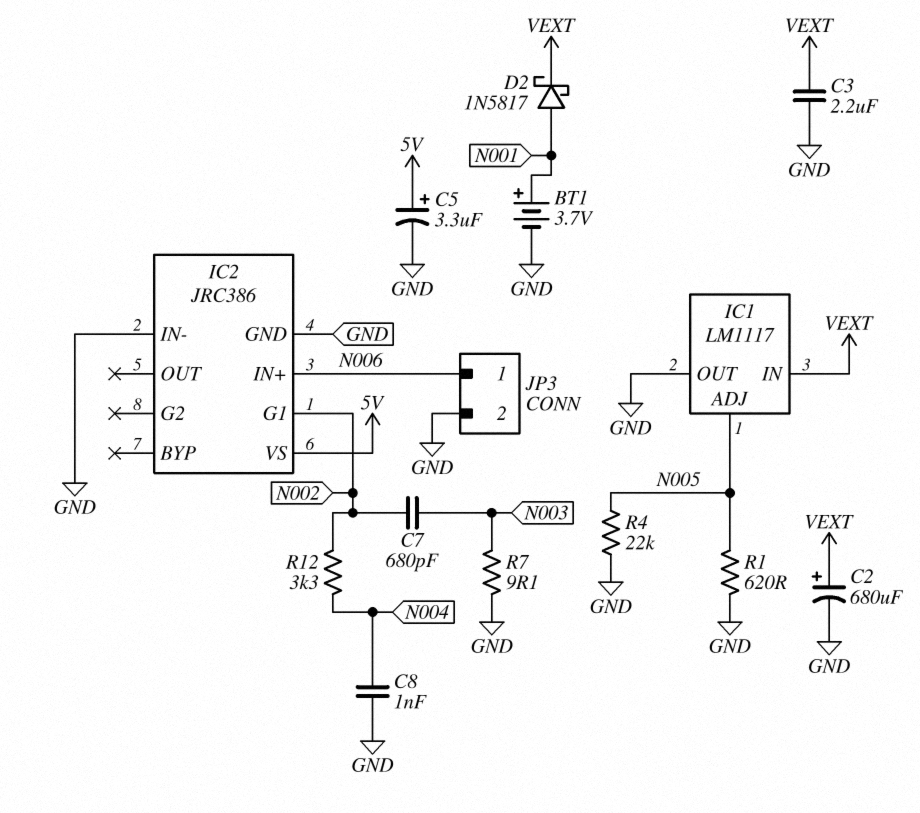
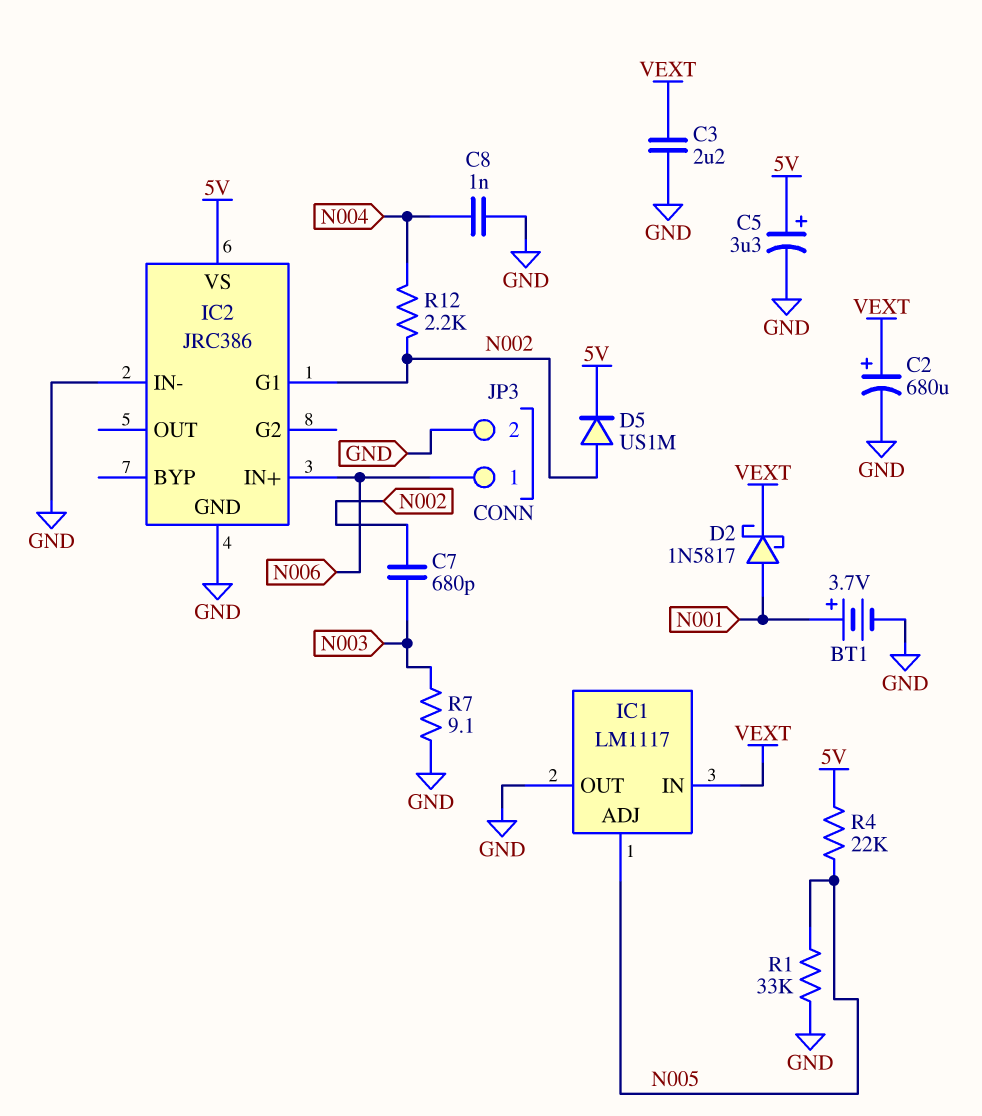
D5: none -> diode US1M (A N002, K 5V)
R1: 620 (GND, N005) -> 33k (GND, N005)
R4: 22k (GND, N005) -> 22k (5V, N005)
R12: 3.3k (N002, N004) -> 2.2k (N002, N004)

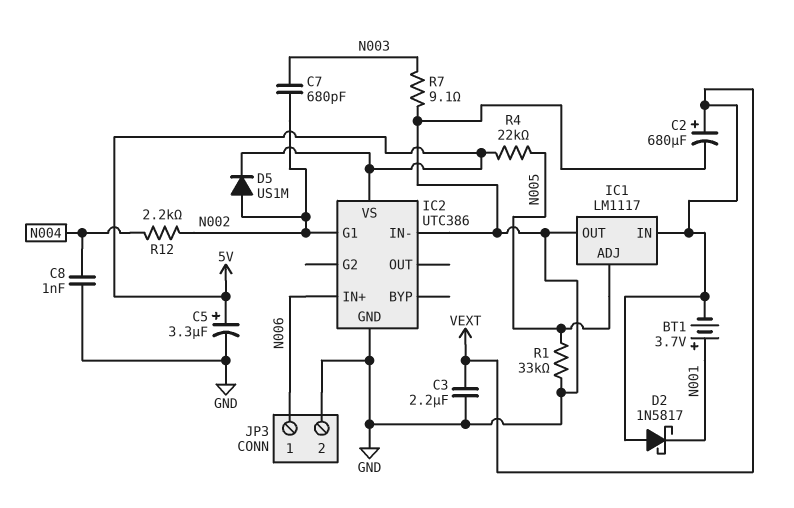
BT1: 3.7V (plus N001, minus GND) -> 3.7V (plus N001, minus VEXT)
D2: schottky 1N5817 (A N001, K VEXT) -> schottky 1N5817 (A VEXT, K N001)
IC2: JRC386 -> UTC386

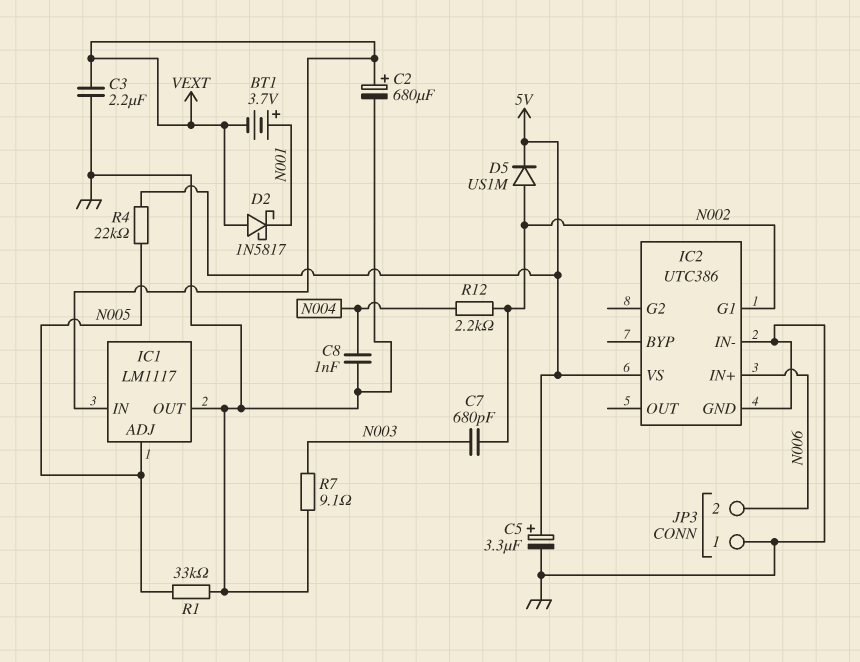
JP3 pin 1: N006 -> GND
JP3 pin 2: GND -> N006

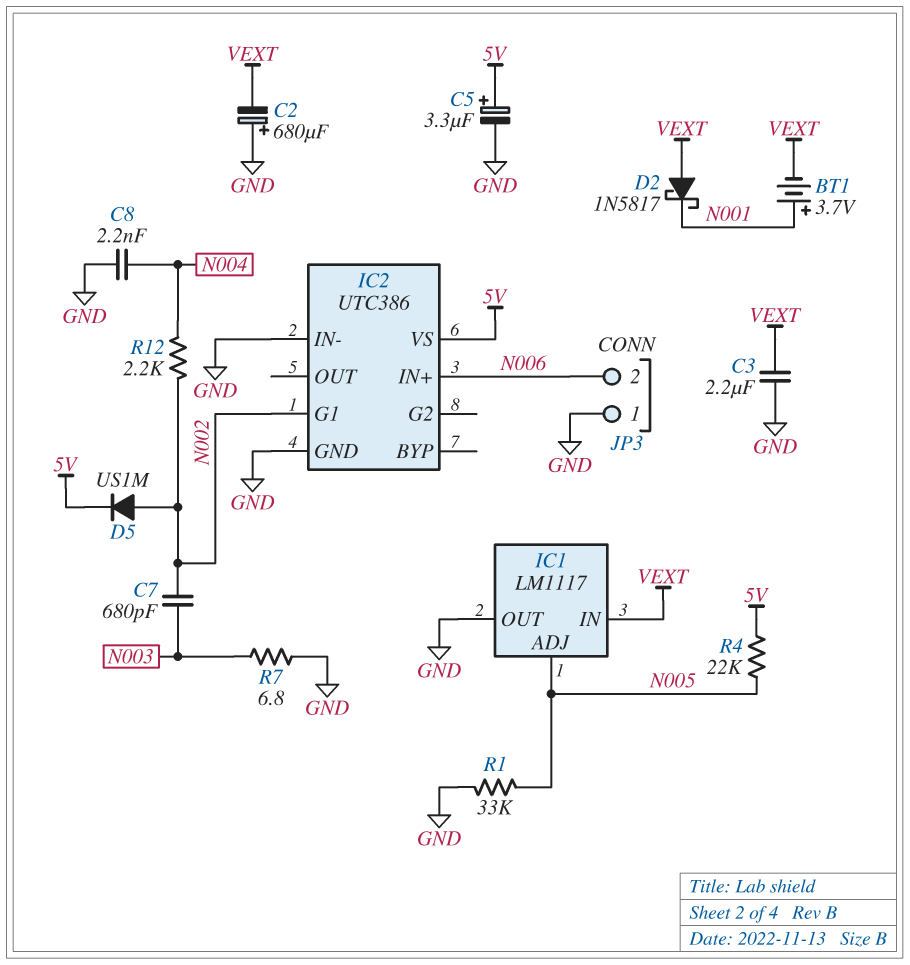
C2: 680uF (plus VEXT, minus GND) -> 680uF (plus GND, minus VEXT)
C8: 1nF (GND, N004) -> 2.2nF (GND, N004)
R7: 9.1 (GND, N003) -> 6.8 (GND, N003)

